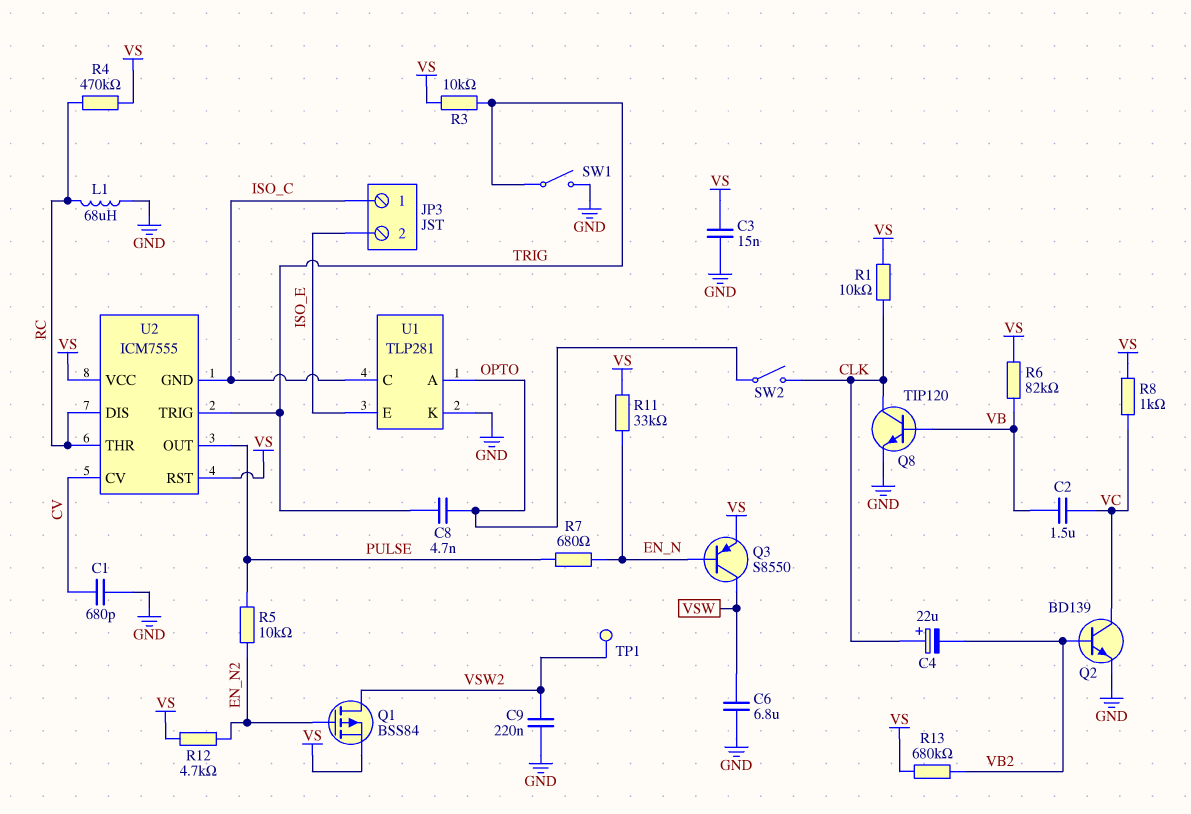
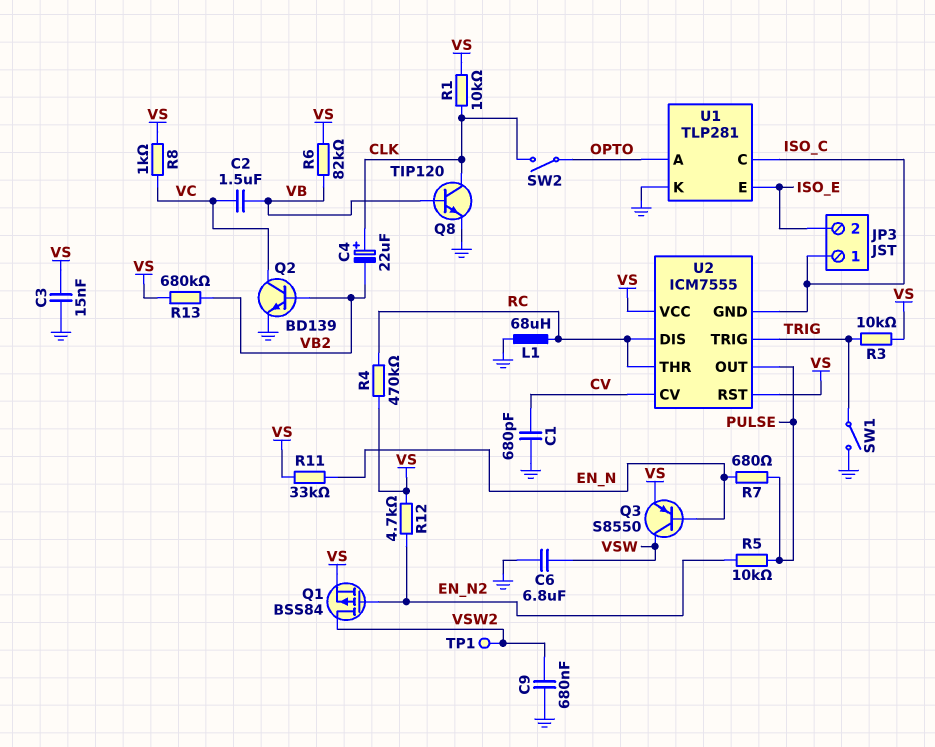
C8: 4.7nF (OPTO, TRIG) -> none
C9: 220nF (GND, VSW2) -> 680nF (GND, VSW2)

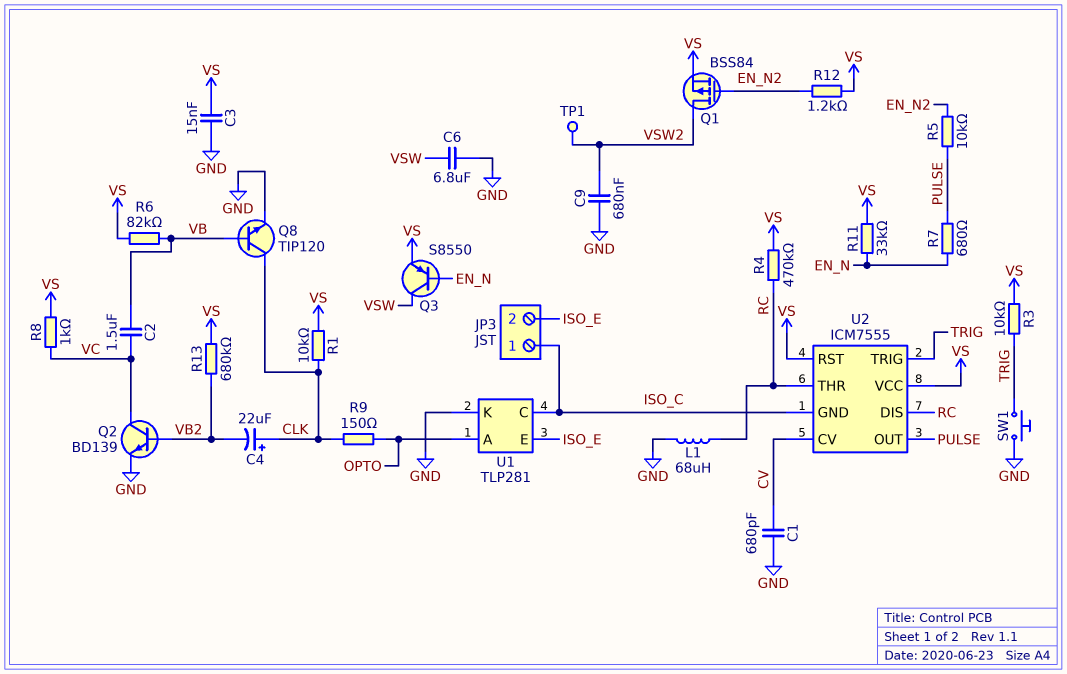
R9: none -> 150 (CLK, OPTO)
R12: 4.7k (EN_N2, VS) -> 1.2k (EN_N2, VS)
SW1: switch (GND, TRIG) -> button (GND, TRIG)
SW2: switch (CLK, OPTO) -> none

